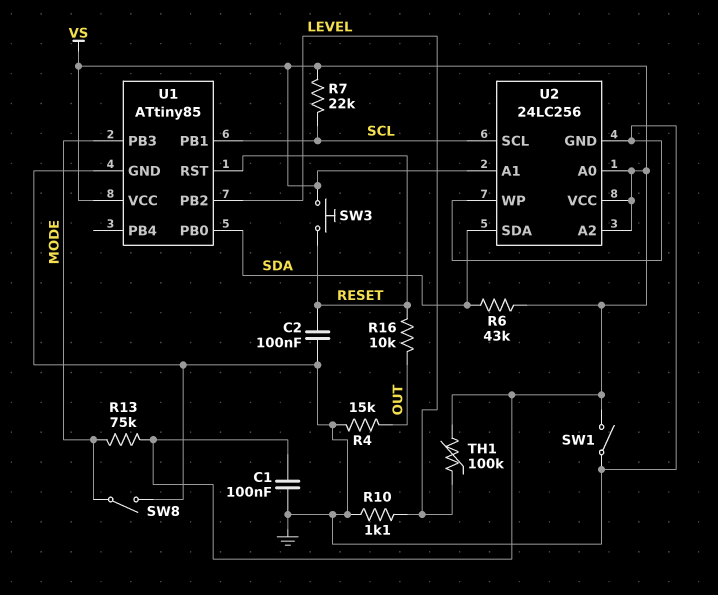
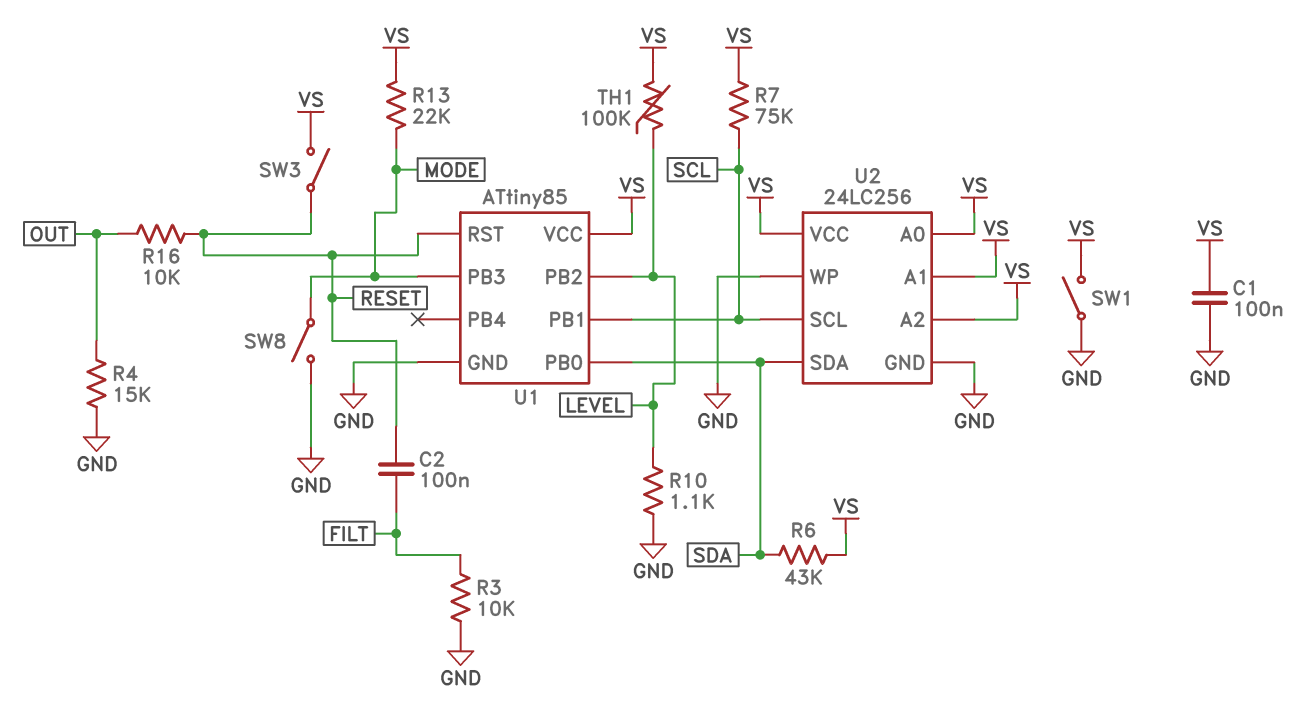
C2: 100nF (GND, RESET) -> 100nF (FILT, RESET)
R3: none -> 10k (FILT, GND)
R7: 22k (SCL, VS) -> 75k (SCL, VS)
R13: 75k (MODE, VS) -> 22k (MODE, VS)
SW3: button (RESET, VS) -> switch (RESET, VS)

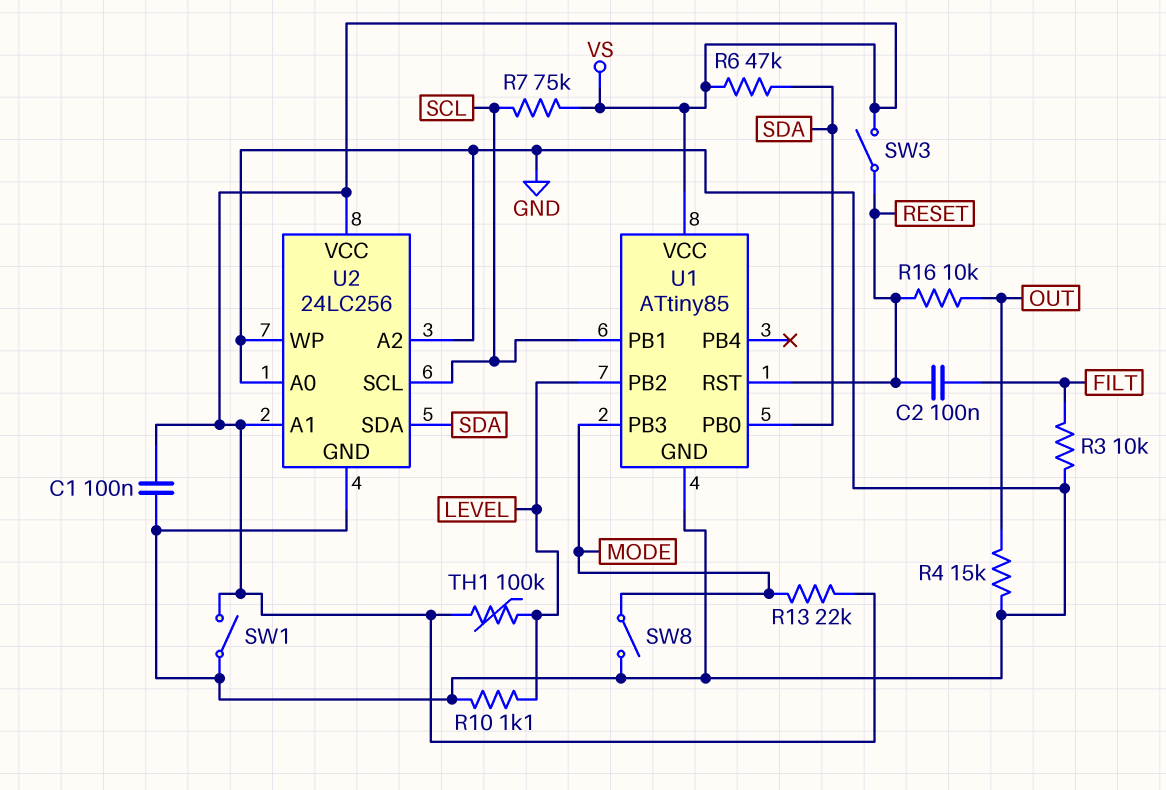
R6: 43k (SDA, VS) -> 47k (SDA, VS)
U2 pin A0: VS -> GND
U2 pin A2: VS -> GND

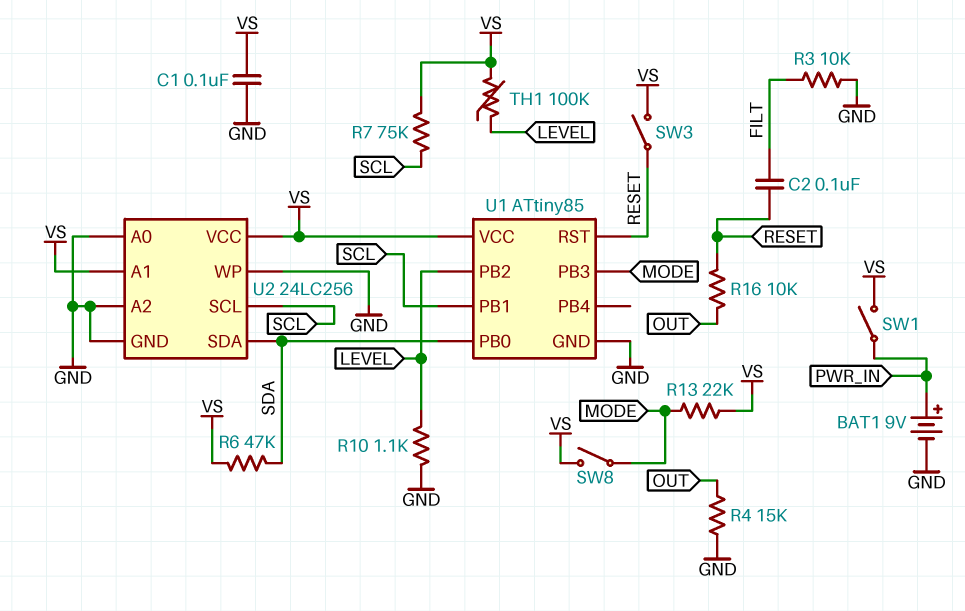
BAT1: none -> 9V (plus PWR_IN, minus GND)
SW1: switch (GND, VS) -> switch (PWR_IN, VS)
SW8: switch (GND, MODE) -> switch (MODE, VS)

